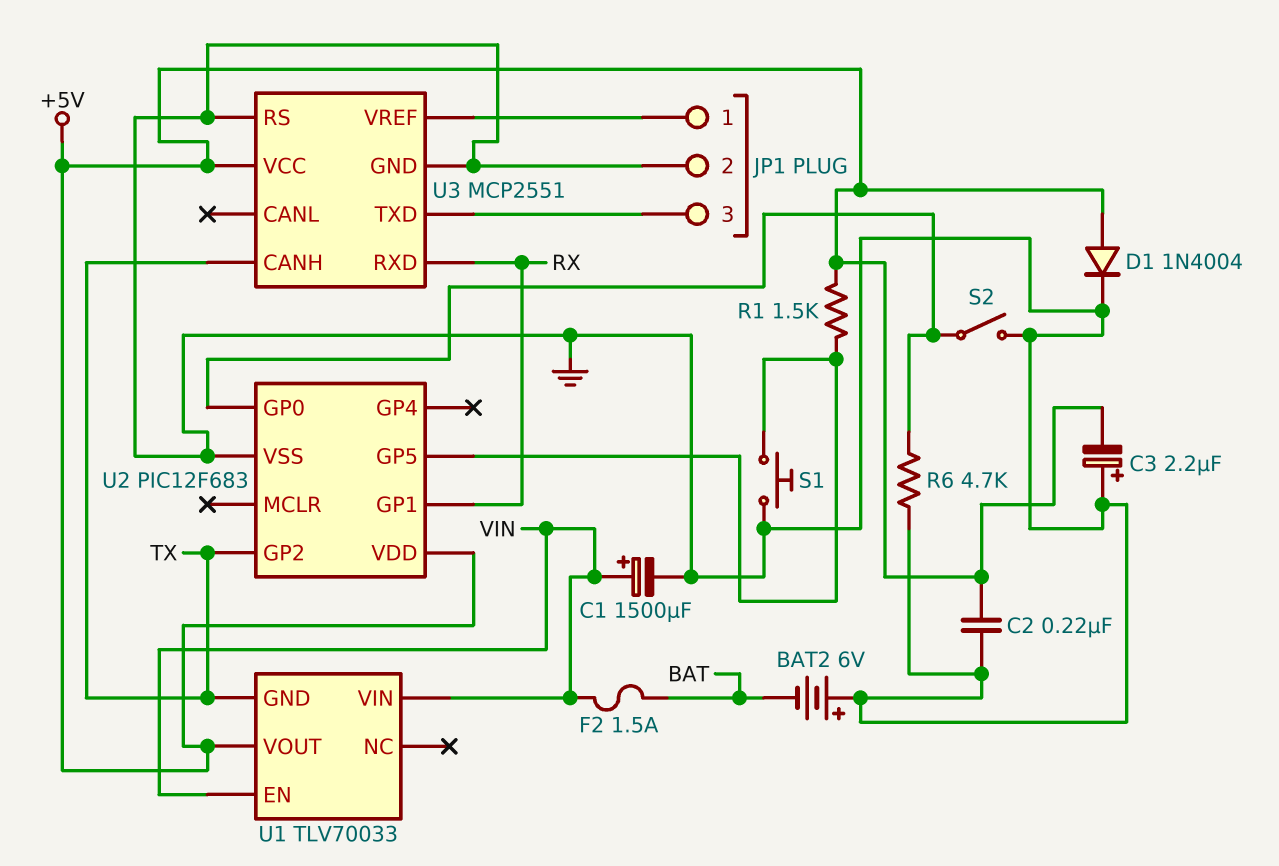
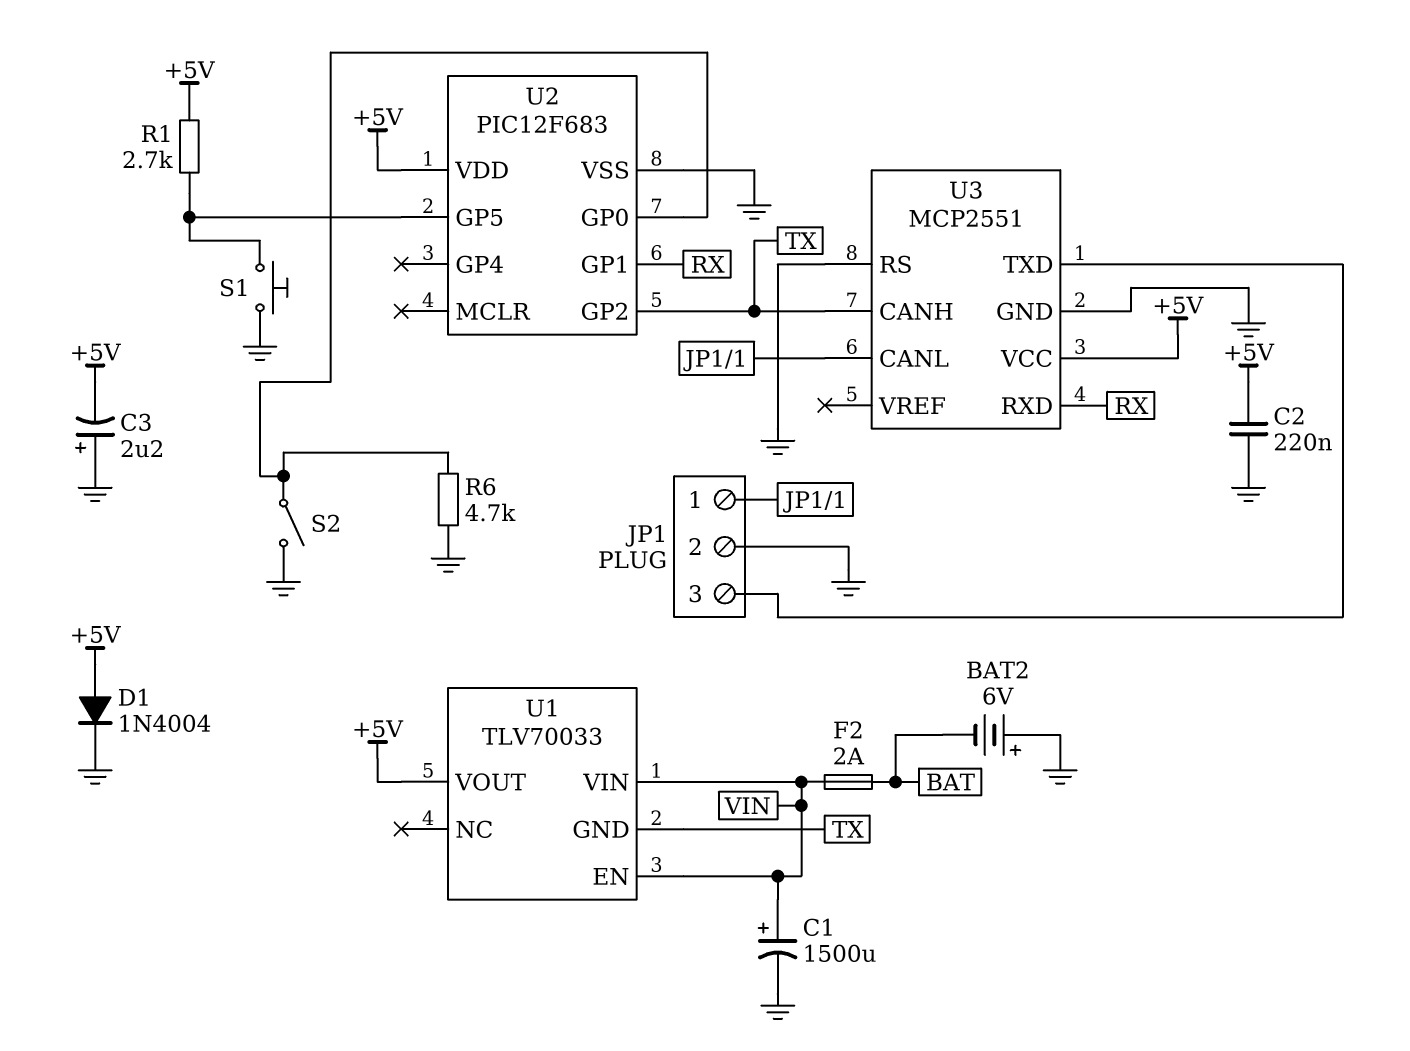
F2: 1.5A (BAT, VIN) -> 2A (BAT, VIN)
R1: 1.5k (+5V, U2/GP5) -> 2.7k (+5V, U2/GP5)
U3 pin CANL: none -> JP1/1
U3 pin VREF: JP1/1 -> none

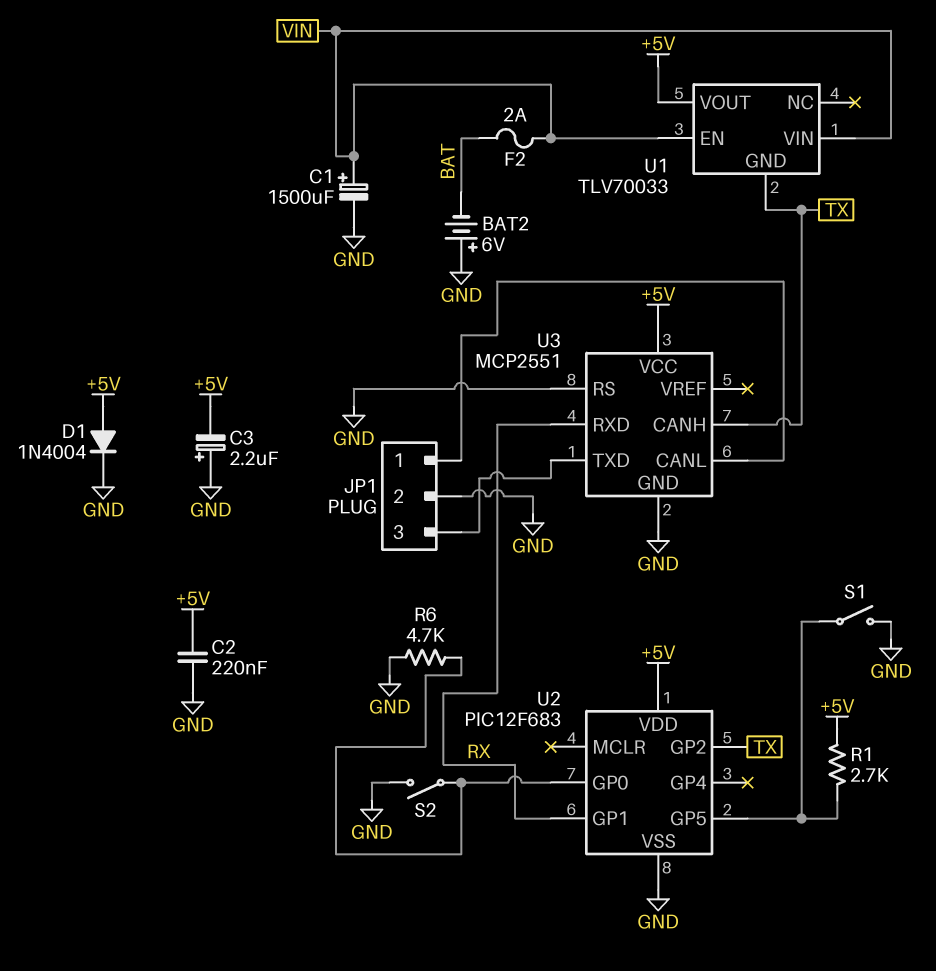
S1: button (GND, U2/GP5) -> switch (GND, U2/GP5)

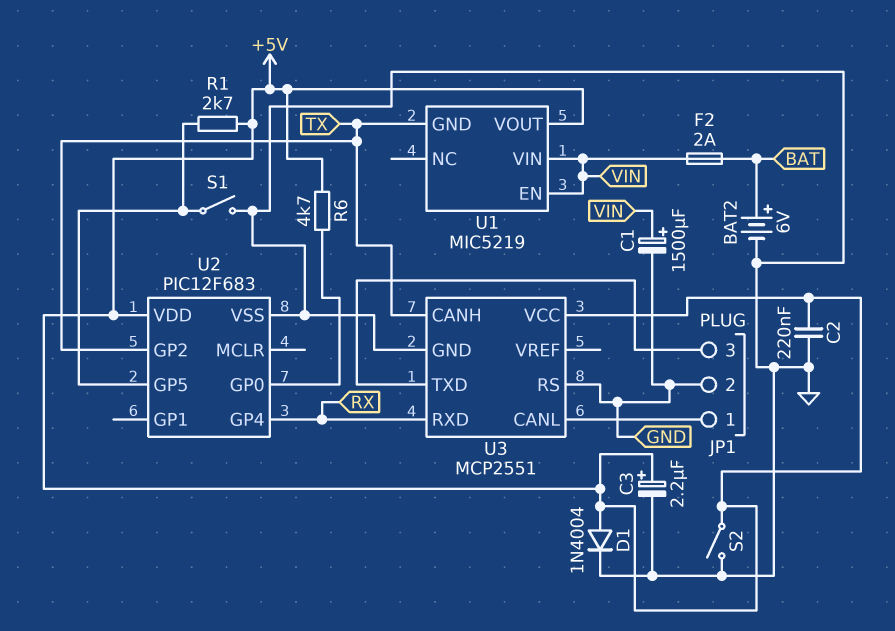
BAT2: 6V (plus GND, minus BAT) -> 6V (plus BAT, minus GND)
C3: 2.2uF (plus GND, minus +5V) -> 2.2uF (plus +5V, minus GND)
R6: 4.7k (GND, U2/GP0) -> 4.7k (+5V, U2/GP0)
S2: switch (GND, U2/GP0) -> switch (+5V, GND)
U1: TLV70033 -> MIC5219
U2 pin GP1: RX -> none
U2 pin GP4: none -> RX

